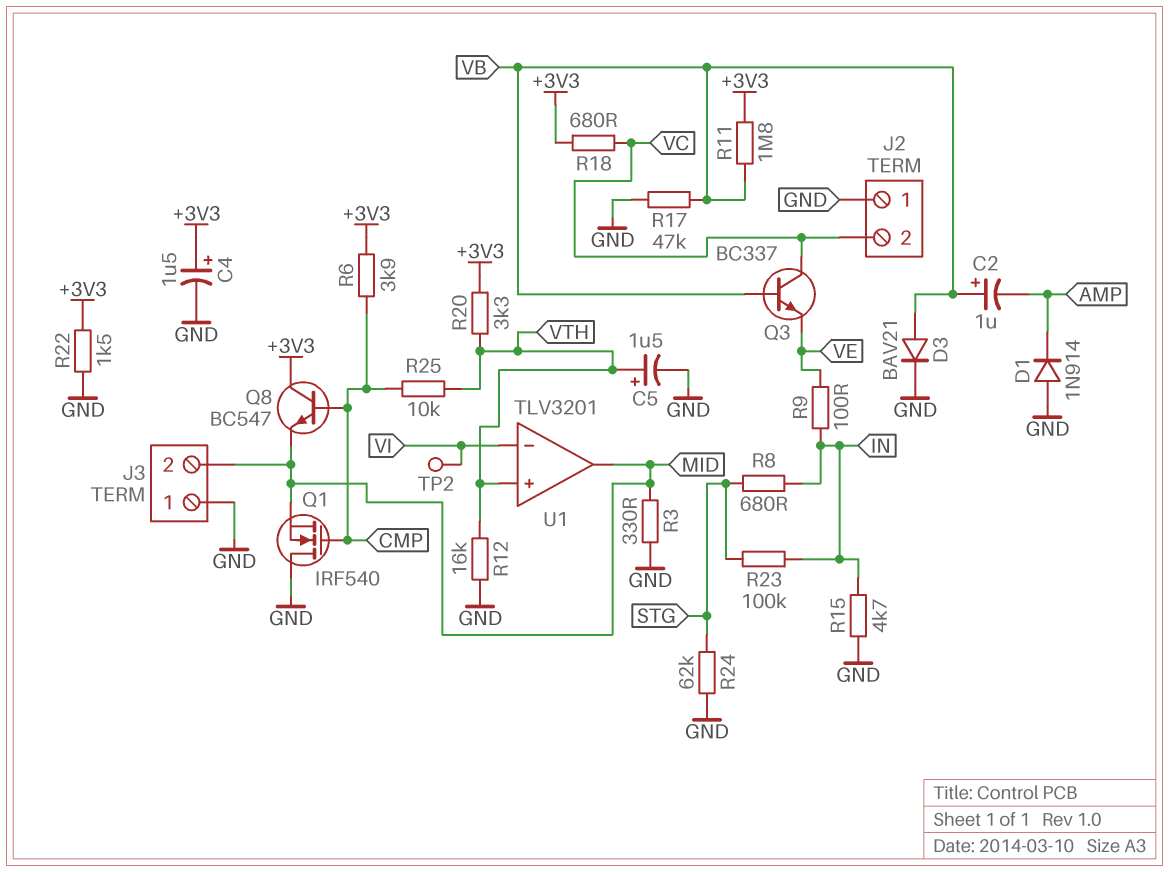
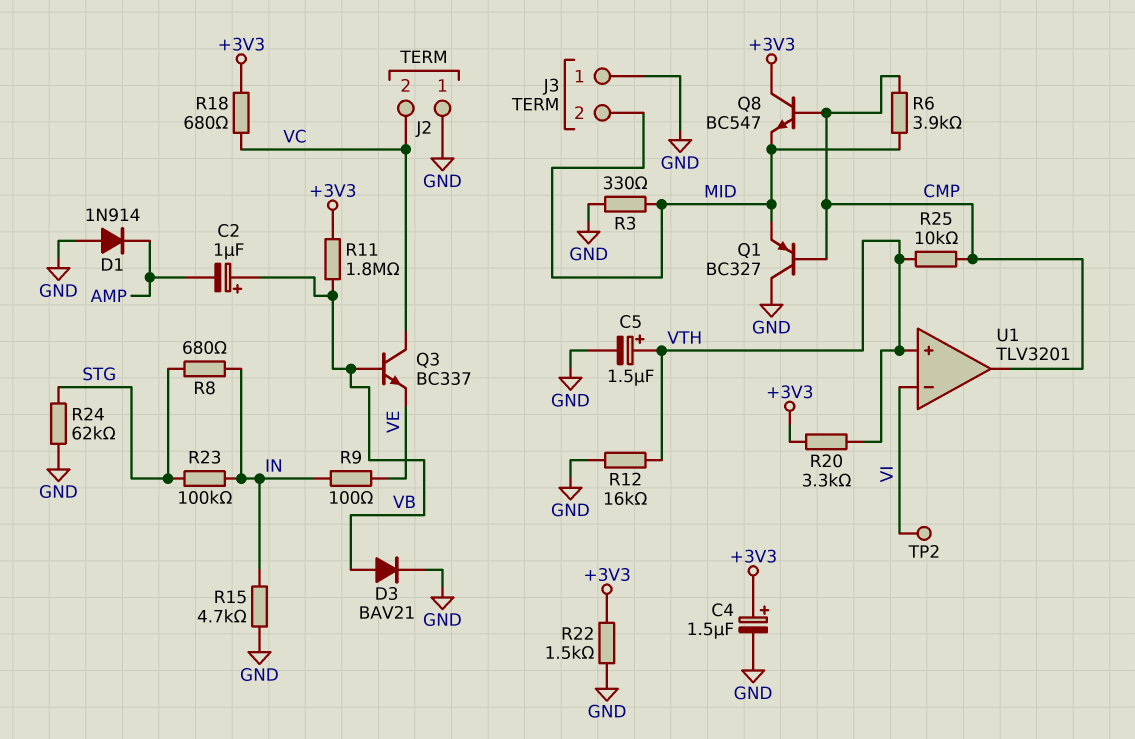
Q1: NMOS IRF540 (G CMP, D GND, S MID) -> PNP BC327 (B CMP, C GND, E MID)
R6: 3.9k (+3V3, CMP) -> 3.9k (CMP, MID)
R17: 47k (GND, VB) -> none
U1 pin out: MID -> CMP

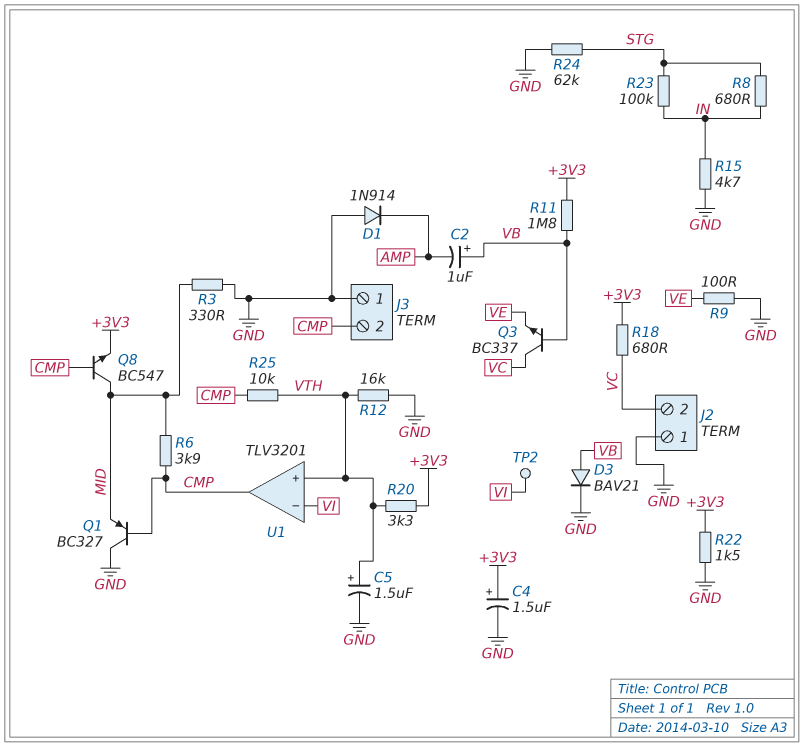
J3 pin 2: MID -> CMP
Q8: NPN BC547 (B CMP, C +3V3, E MID) -> NPN BC547 (B CMP, C MID, E +3V3)
R9: 100 (IN, VE) -> 100 (GND, VE)

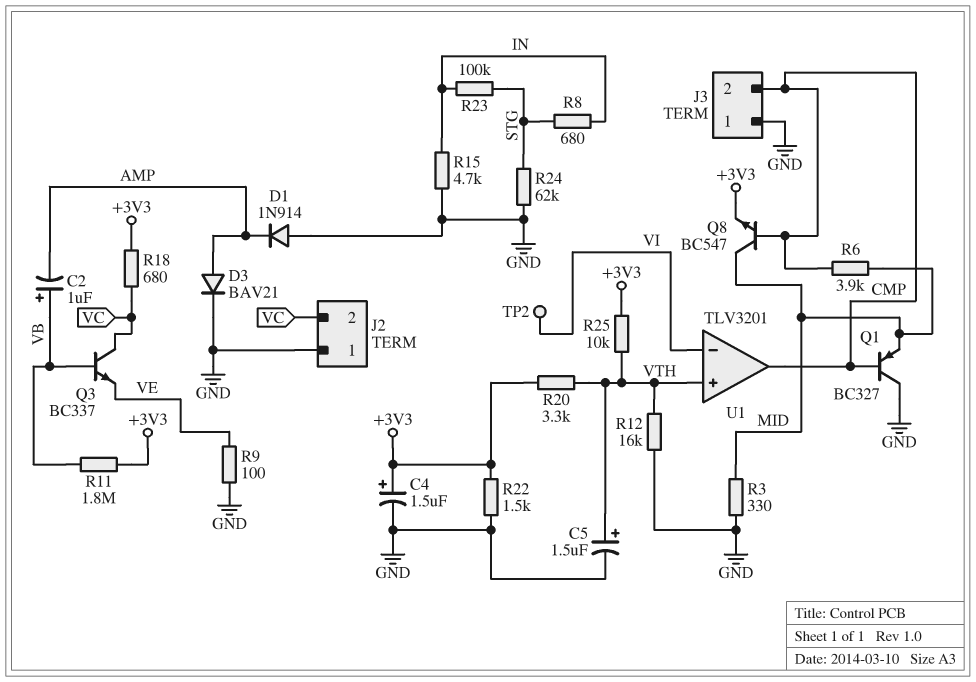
D3: diode BAV21 (A VB, K GND) -> diode BAV21 (A AMP, K GND)
R25: 10k (CMP, VTH) -> 10k (+3V3, VTH)

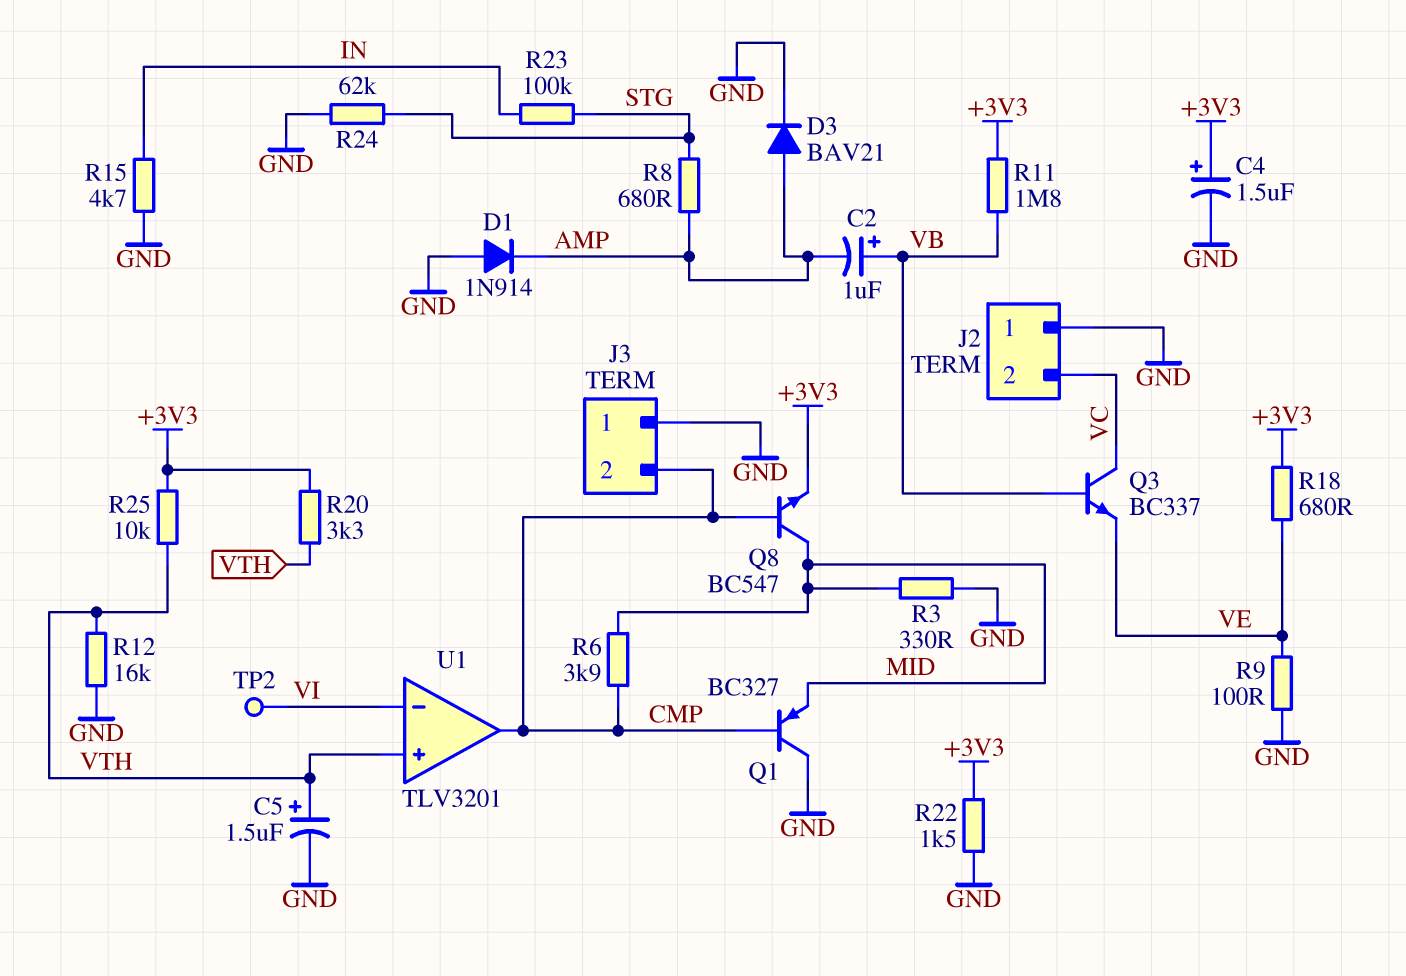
R8: 680 (IN, STG) -> 680 (AMP, STG)
R18: 680 (+3V3, VC) -> 680 (+3V3, VE)

